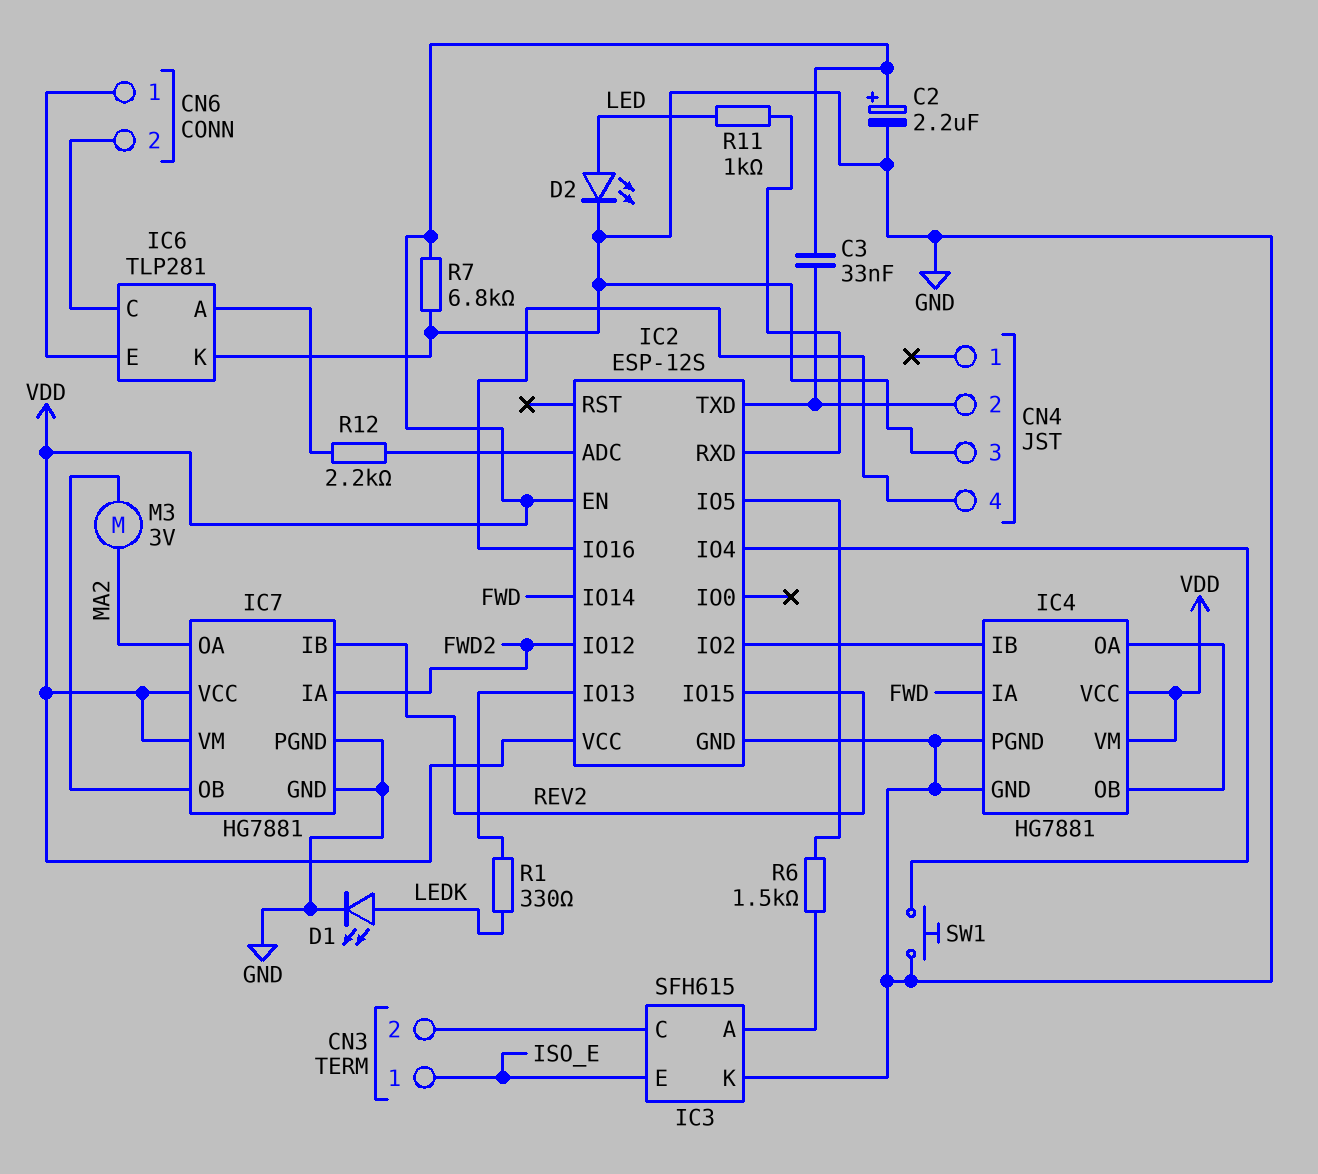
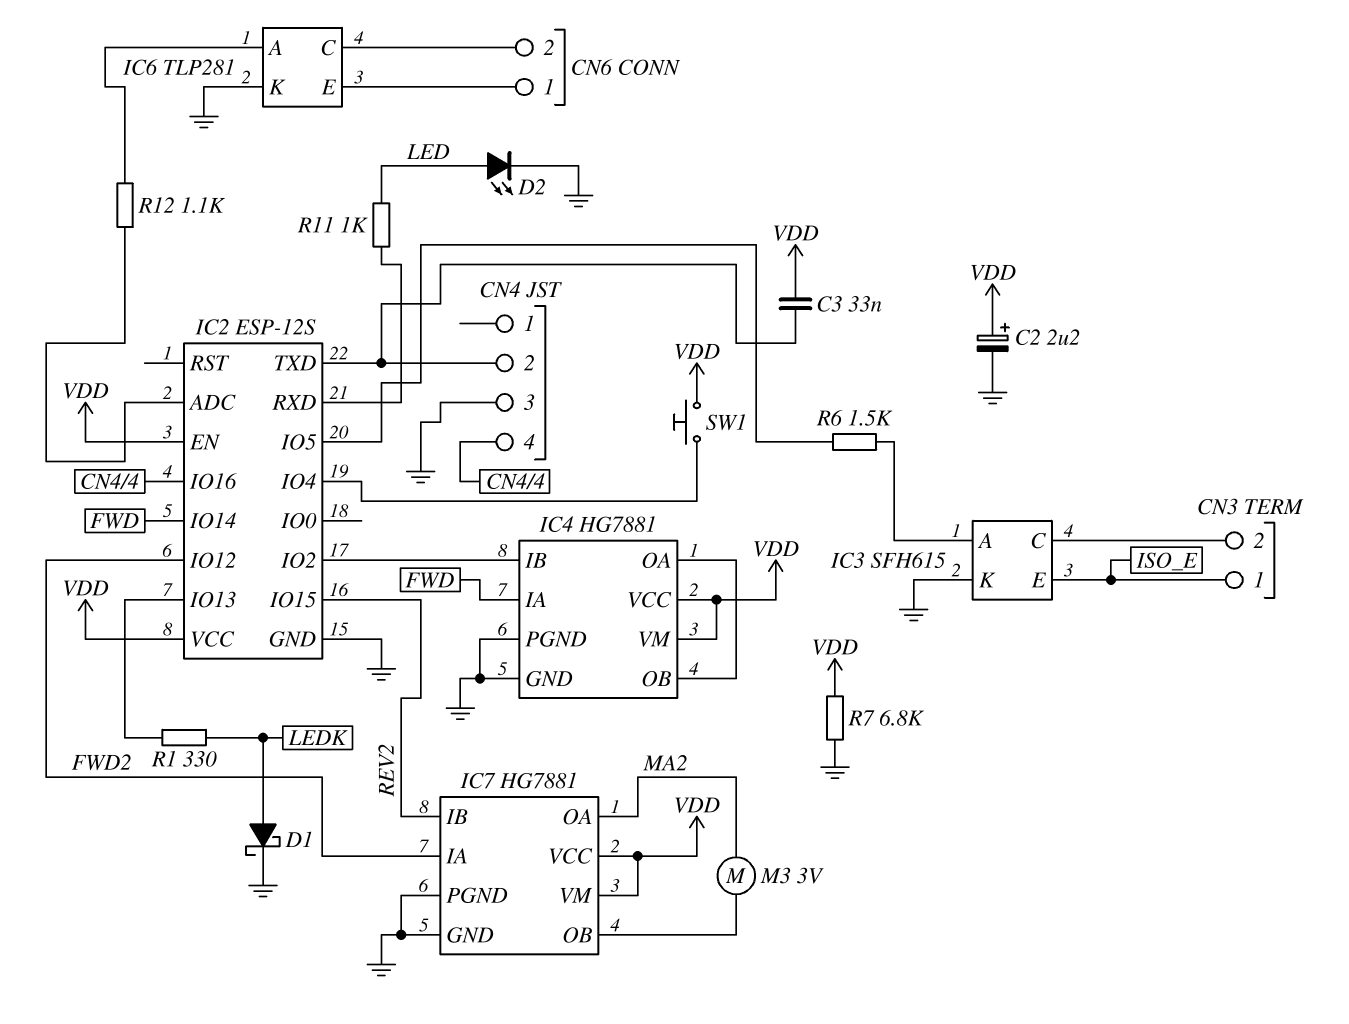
D1: LED (A LEDK, K GND) -> schottky (A LEDK, K GND)
R12: 2.2k (IC2/ADC, IC6/A) -> 1.1k (IC2/ADC, IC6/A)
SW1: button (GND, IC2/IO4) -> button (IC2/IO4, VDD)

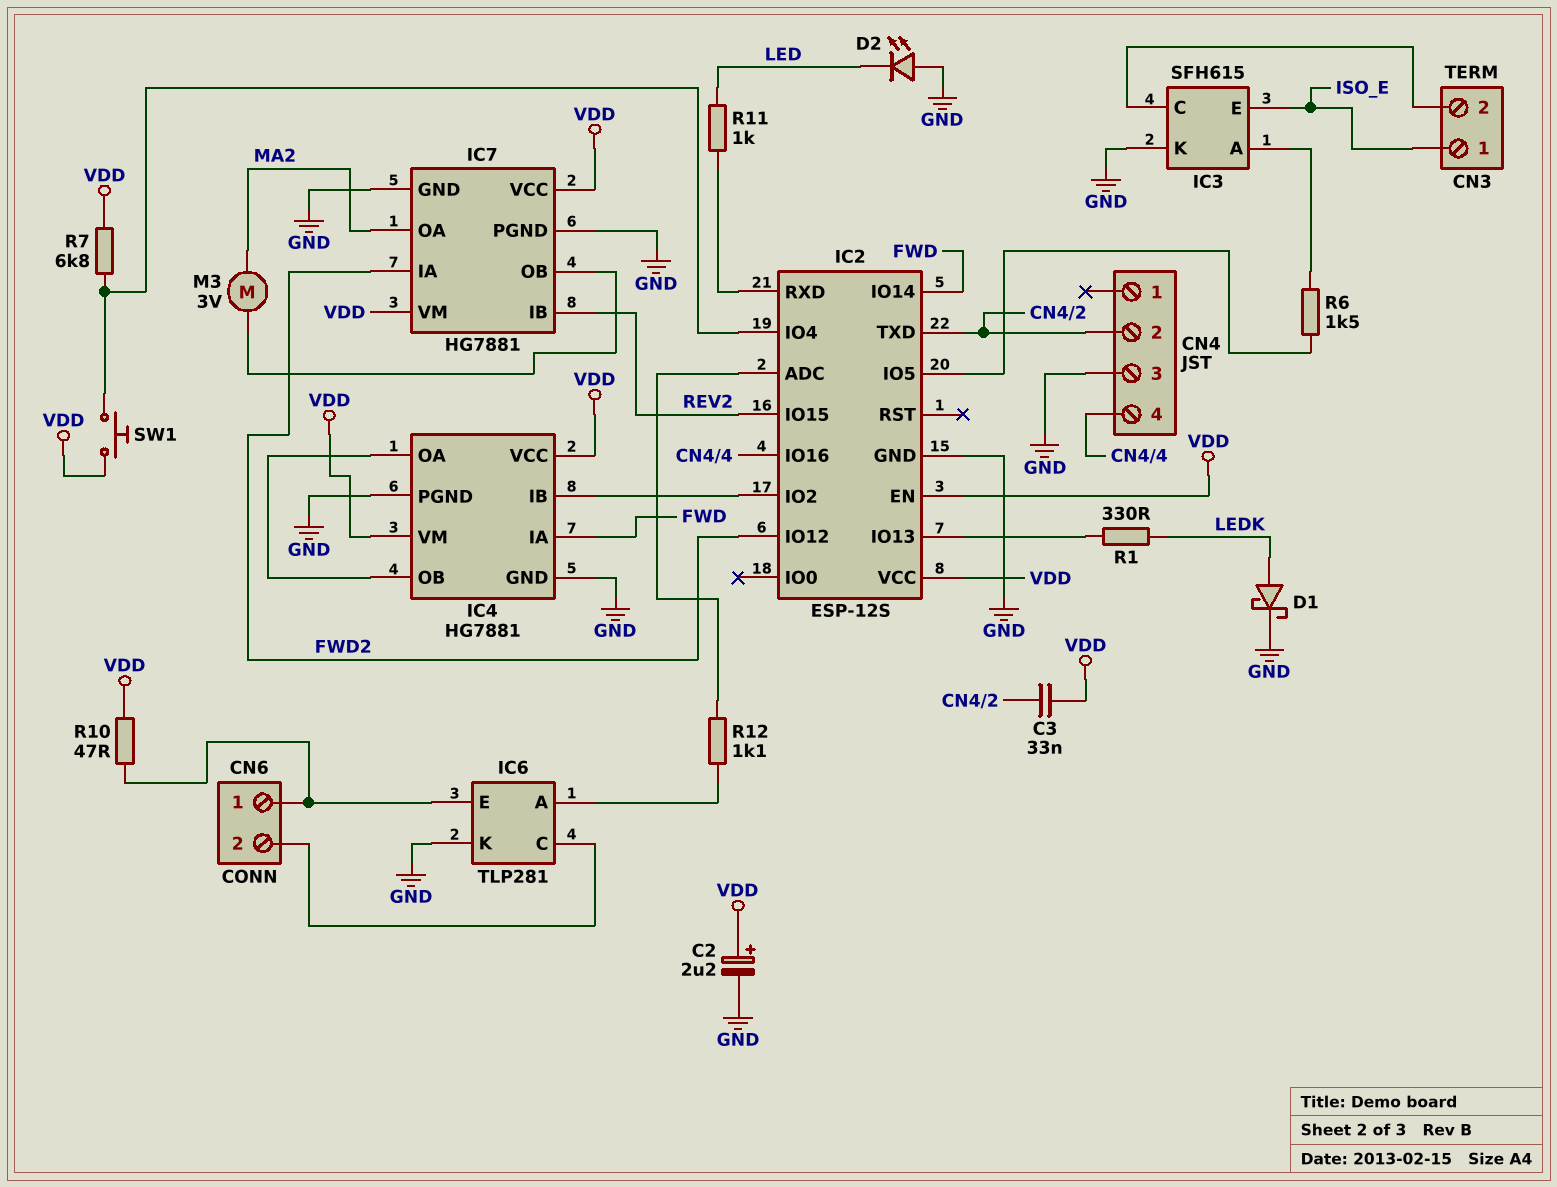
D2: LED (A LED, K GND) -> LED (A GND, K LED)
R7: 6.8k (GND, VDD) -> 6.8k (IC2/IO4, VDD)
R10: none -> 47 (CN6/1, VDD)

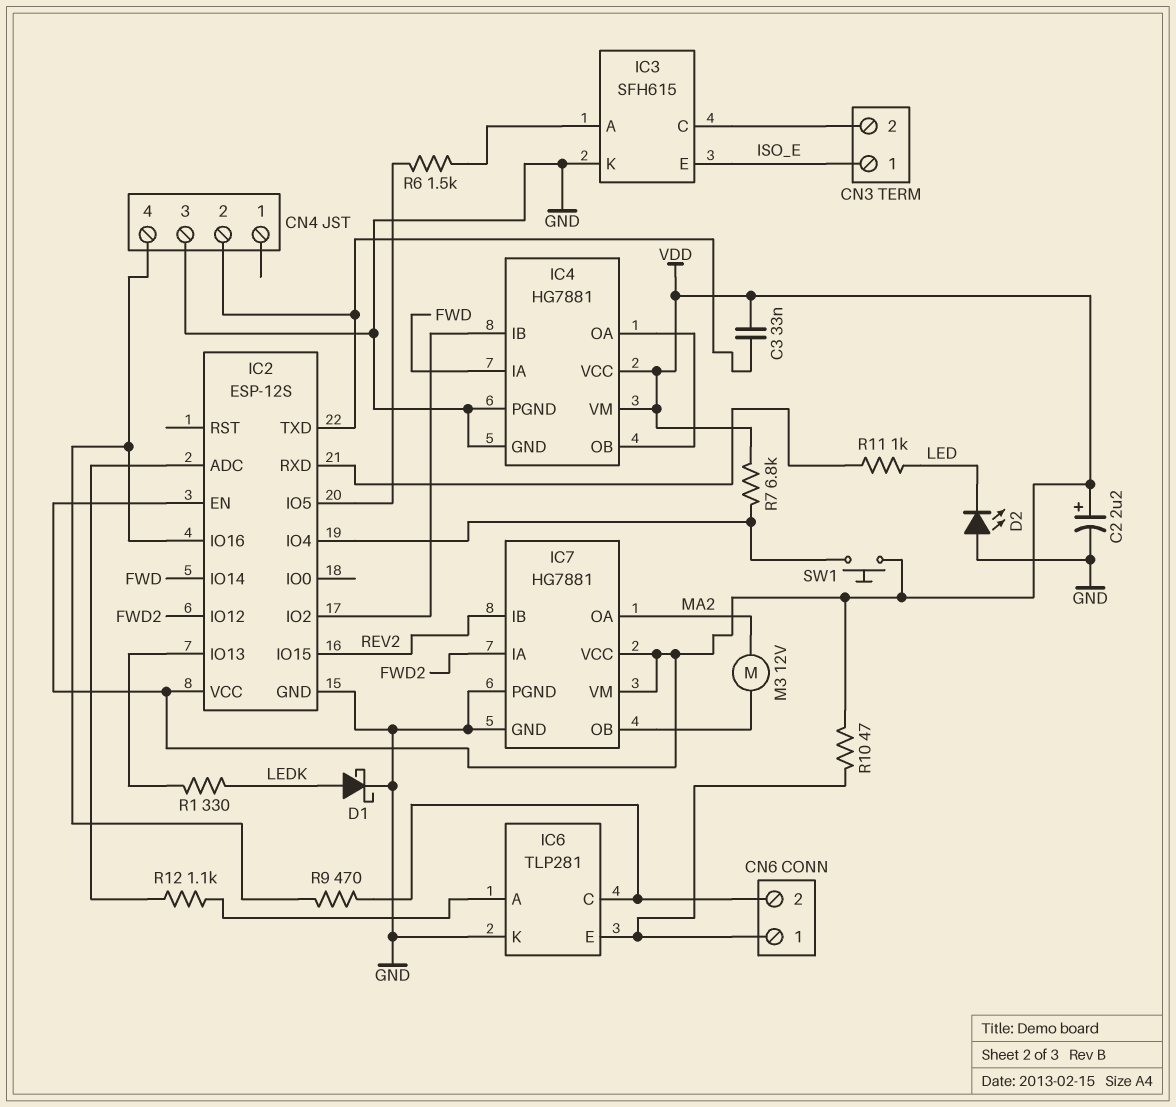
M3: motor 3V (IC7/OB, MA2) -> motor 12V (IC7/OB, MA2)
R9: none -> 470 (CN4/4, CN6/2)

